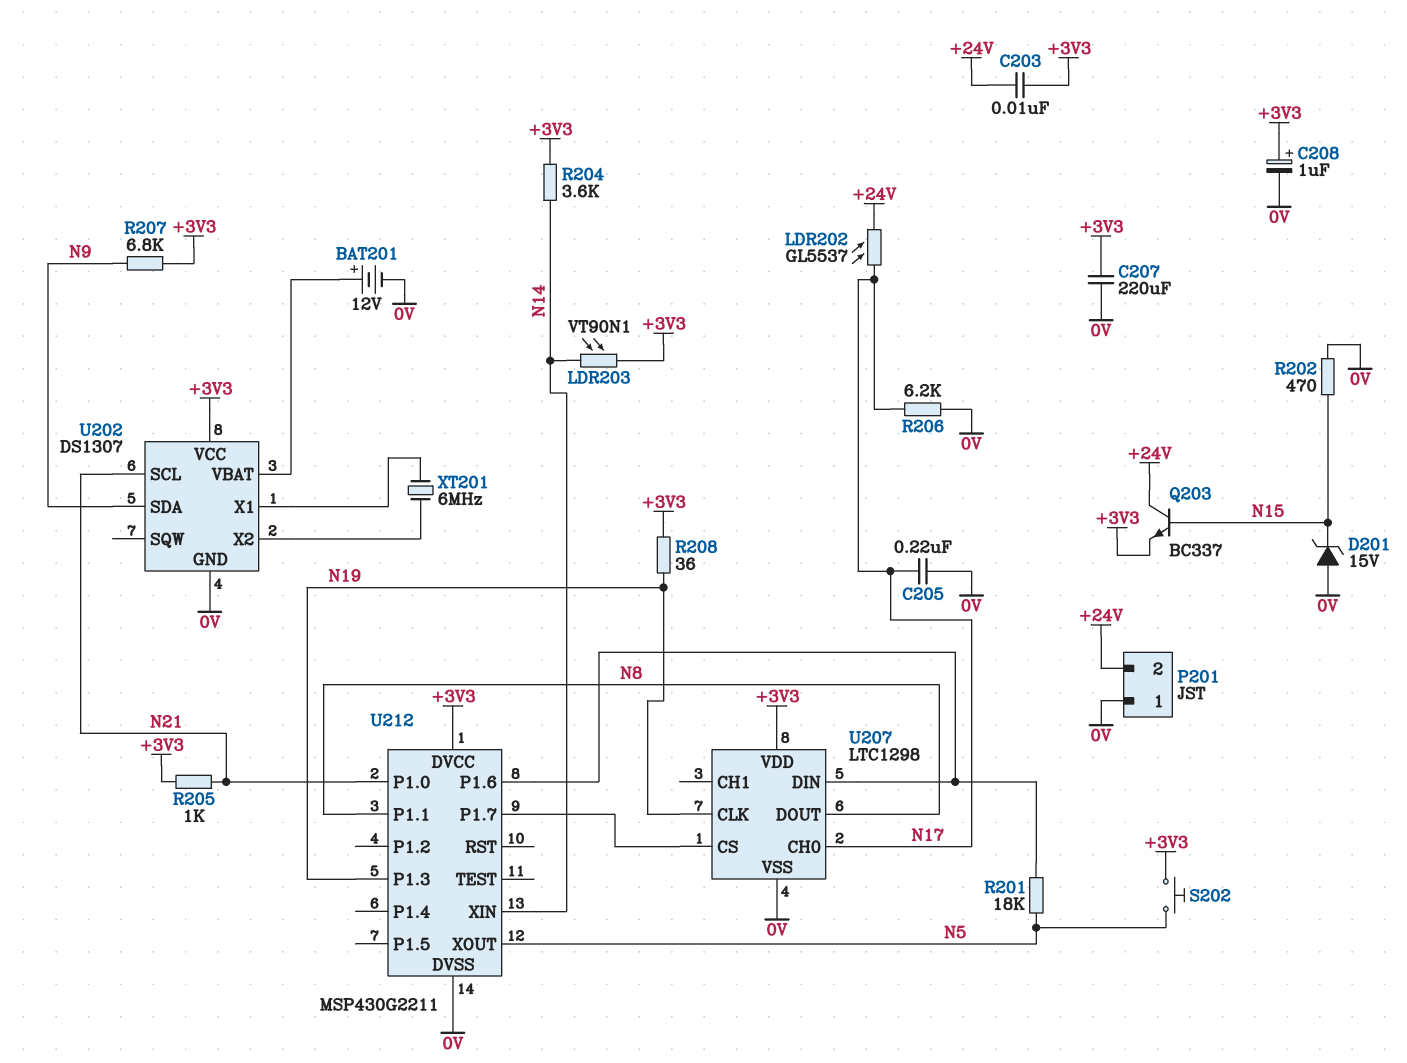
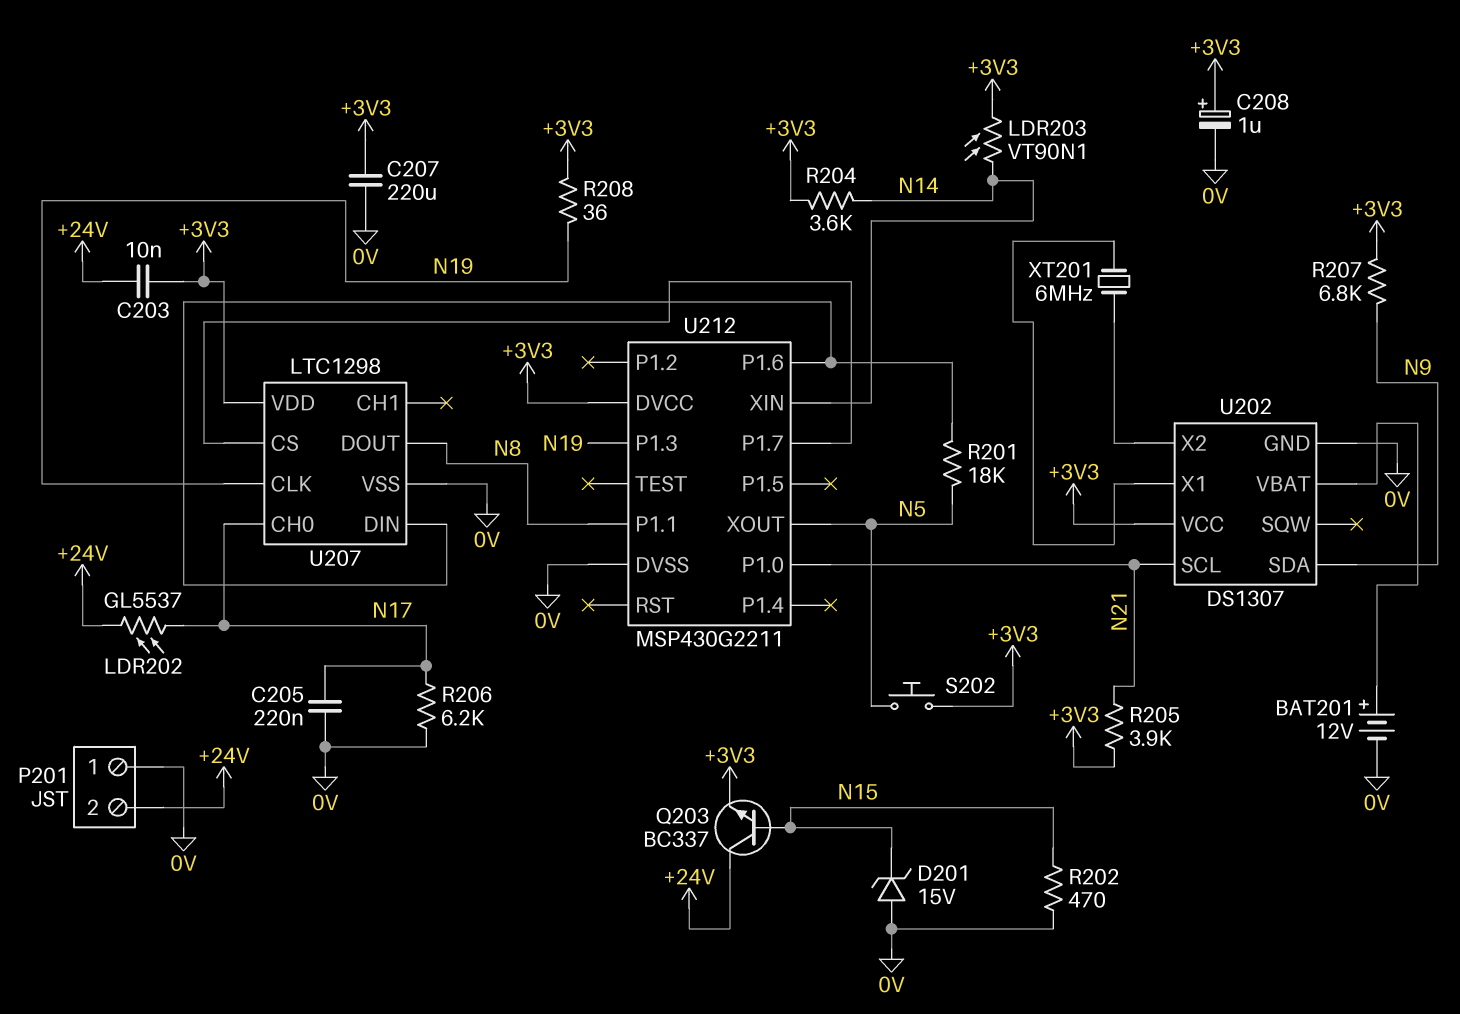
R205: 1k (+3V3, N21) -> 3.9k (+3V3, N21)

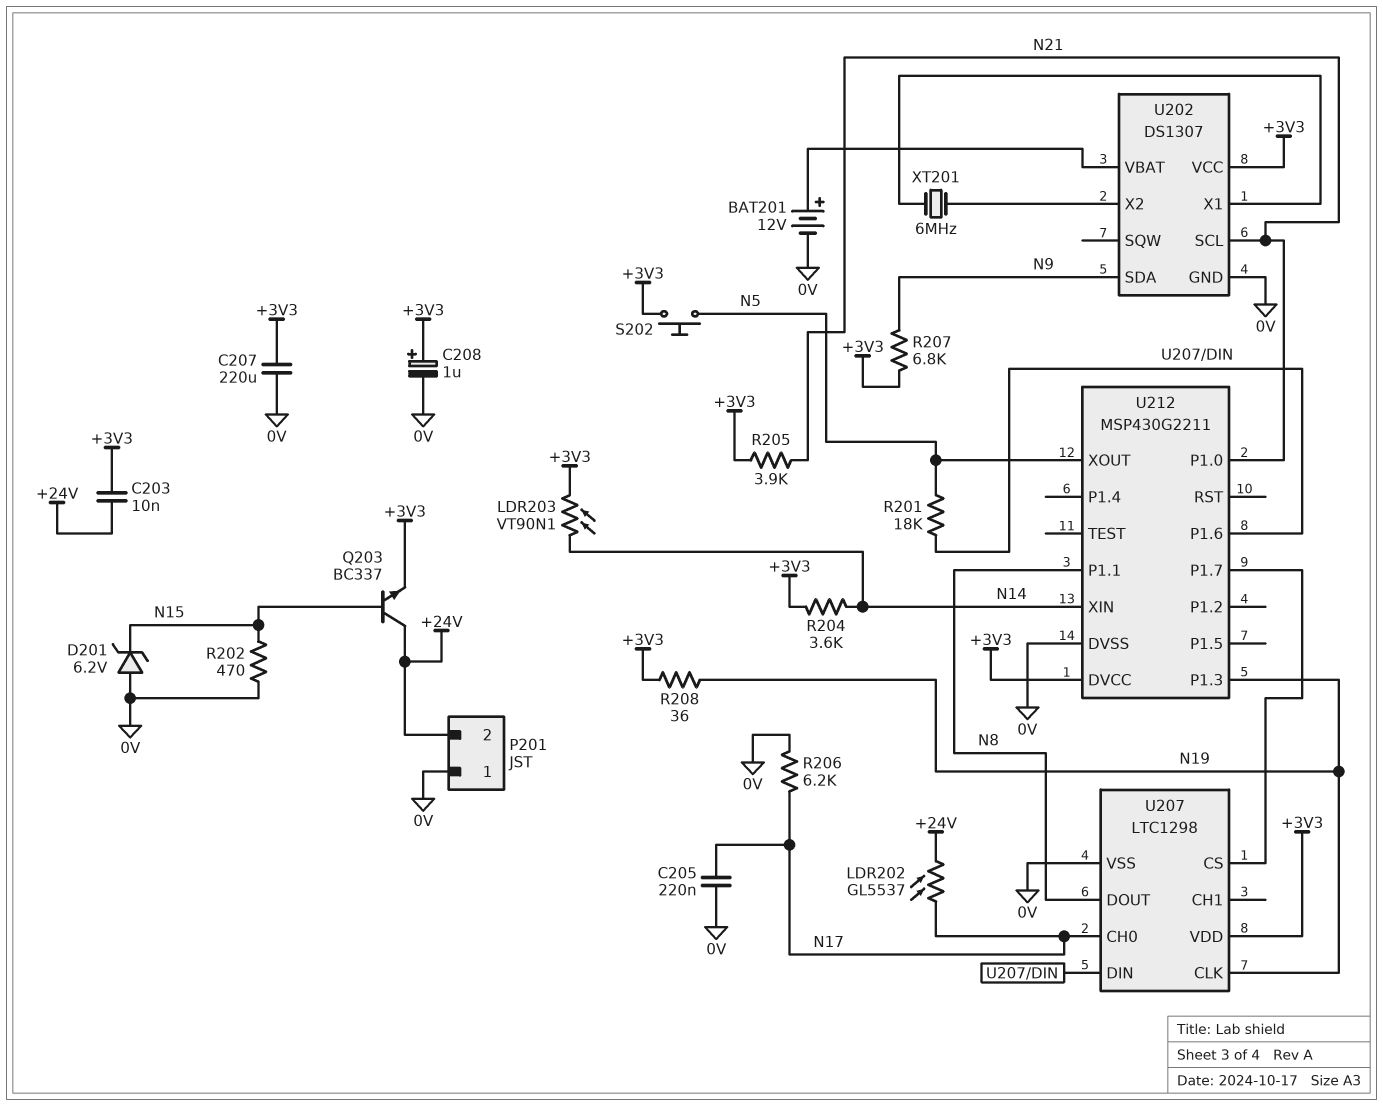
D201: zener 15V (A 0V, K N15) -> zener 6.2V (A 0V, K N15)

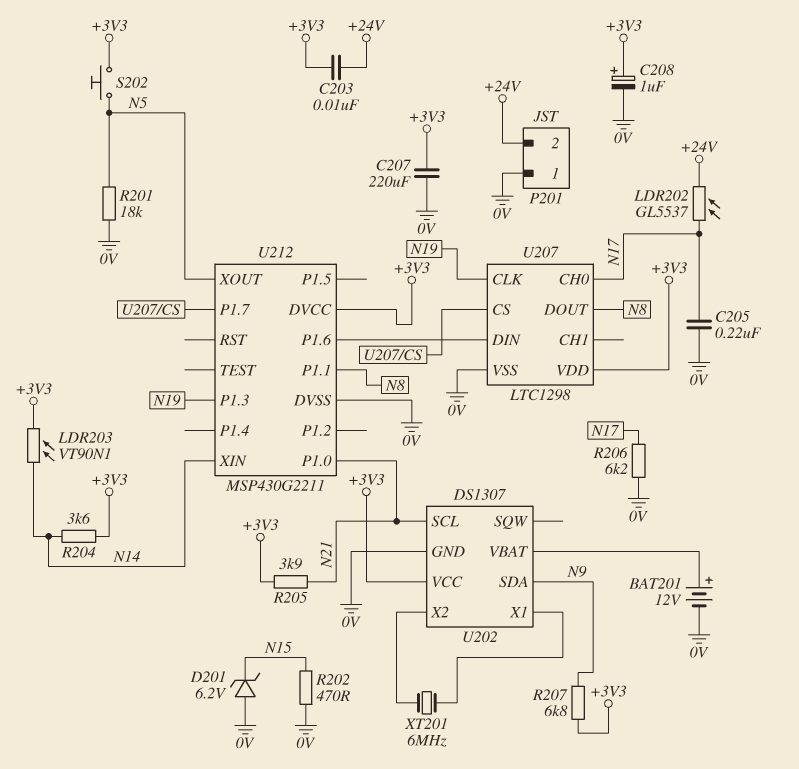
Q203: NPN BC337 (B N15, C +24V, E +3V3) -> none
R201: 18k (N5, U207/DIN) -> 18k (0V, N5)
R208: 36 (+3V3, N19) -> none

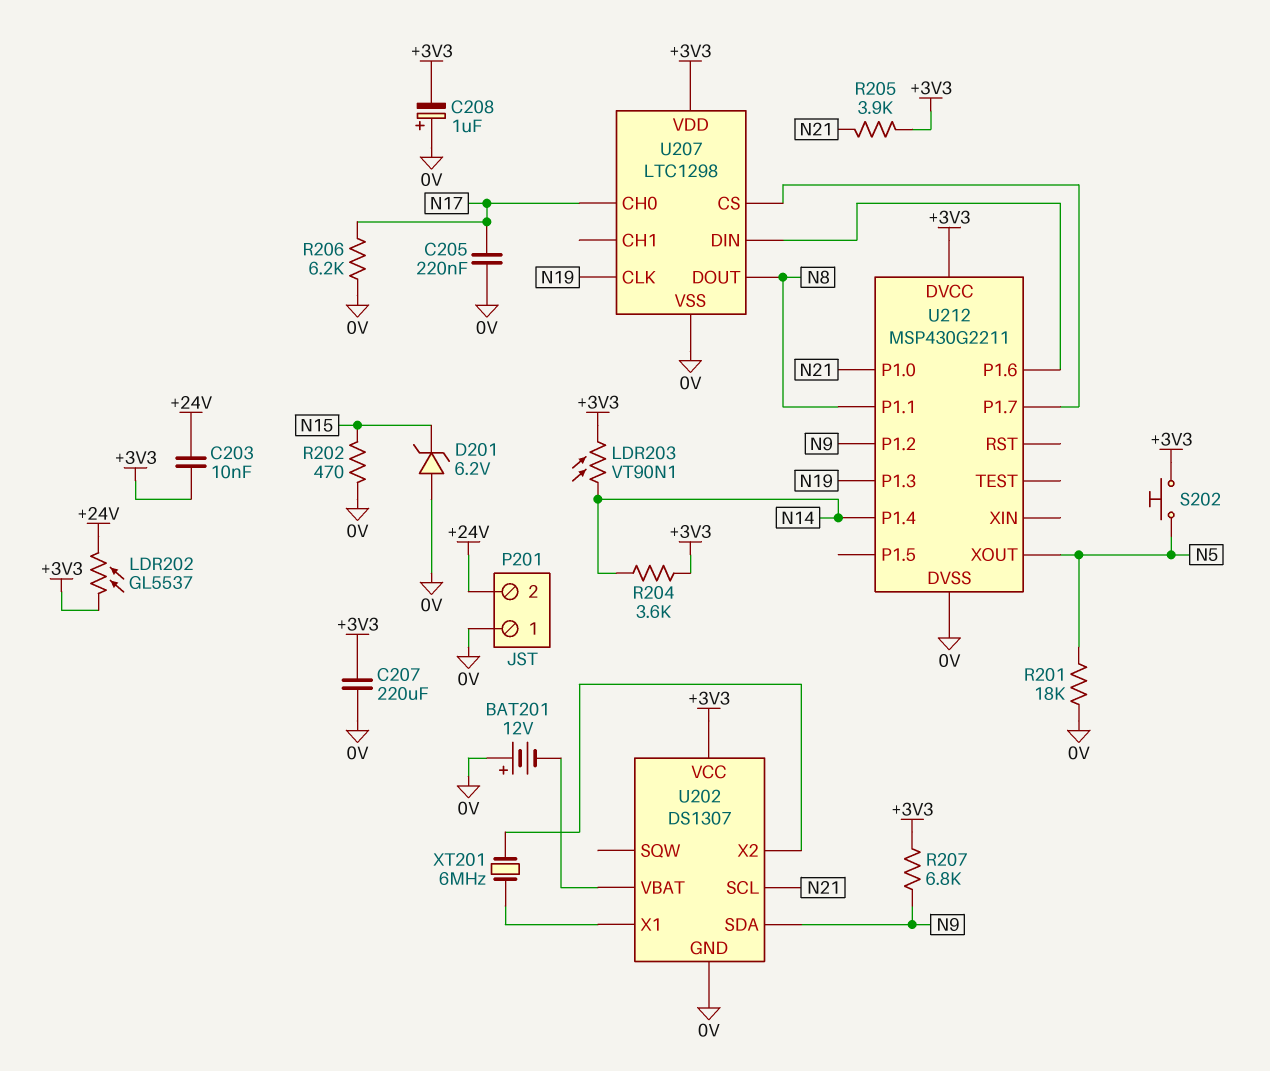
BAT201: 12V (plus U202/VBAT, minus 0V) -> 12V (plus 0V, minus U202/VBAT)
C208: 1uF (plus +3V3, minus 0V) -> 1uF (plus 0V, minus +3V3)
LDR202: GL5537 (+24V, N17) -> GL5537 (+3V3, +24V)
U212 pin P1.2: none -> N9
U212 pin P1.4: none -> N14
U212 pin XIN: N14 -> none

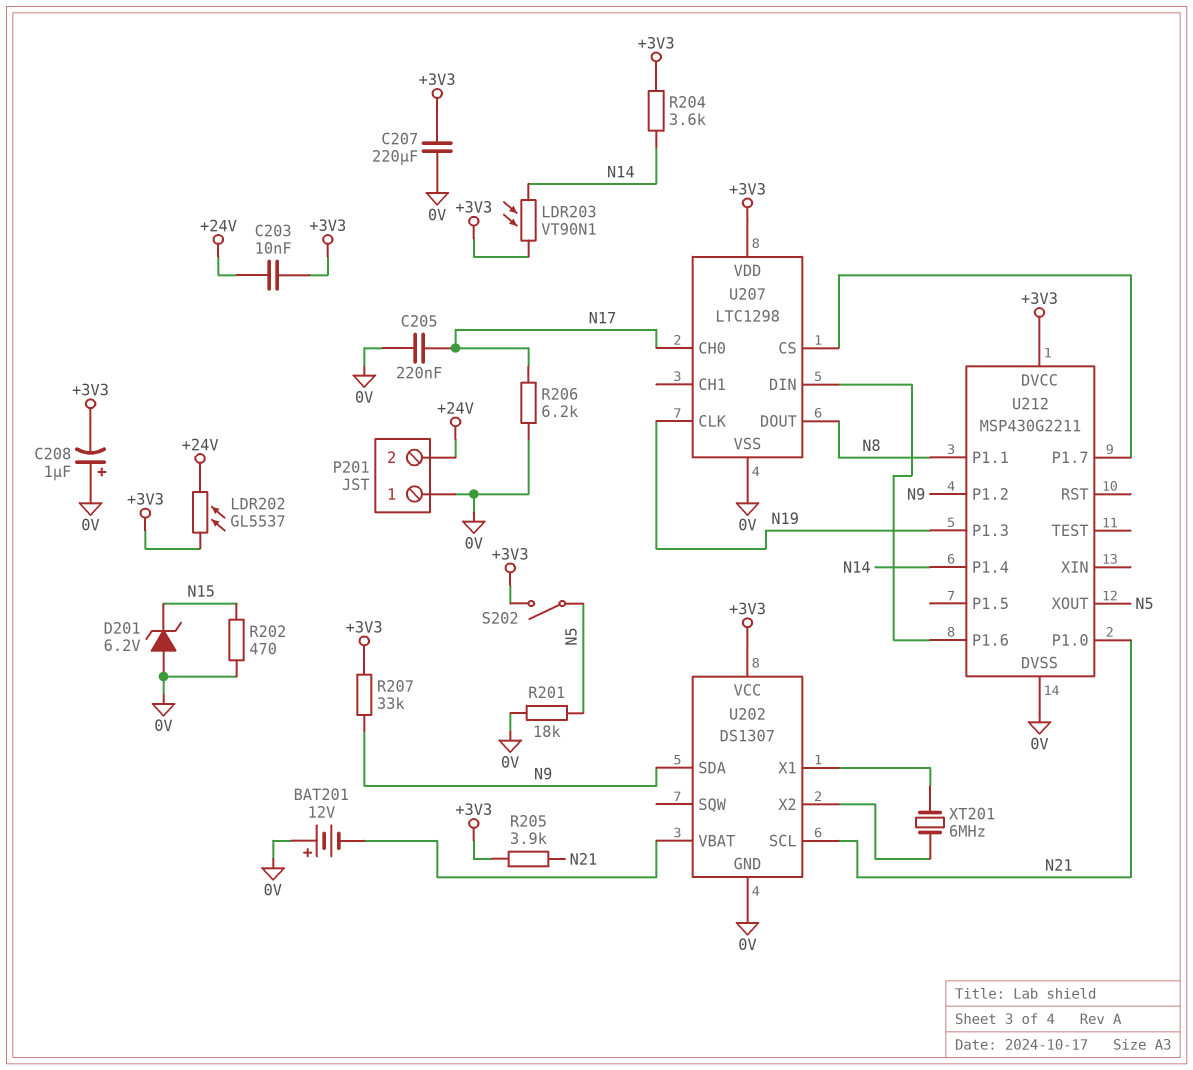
R207: 6.8k (+3V3, N9) -> 33k (+3V3, N9)
S202: button (+3V3, N5) -> switch (+3V3, N5)

